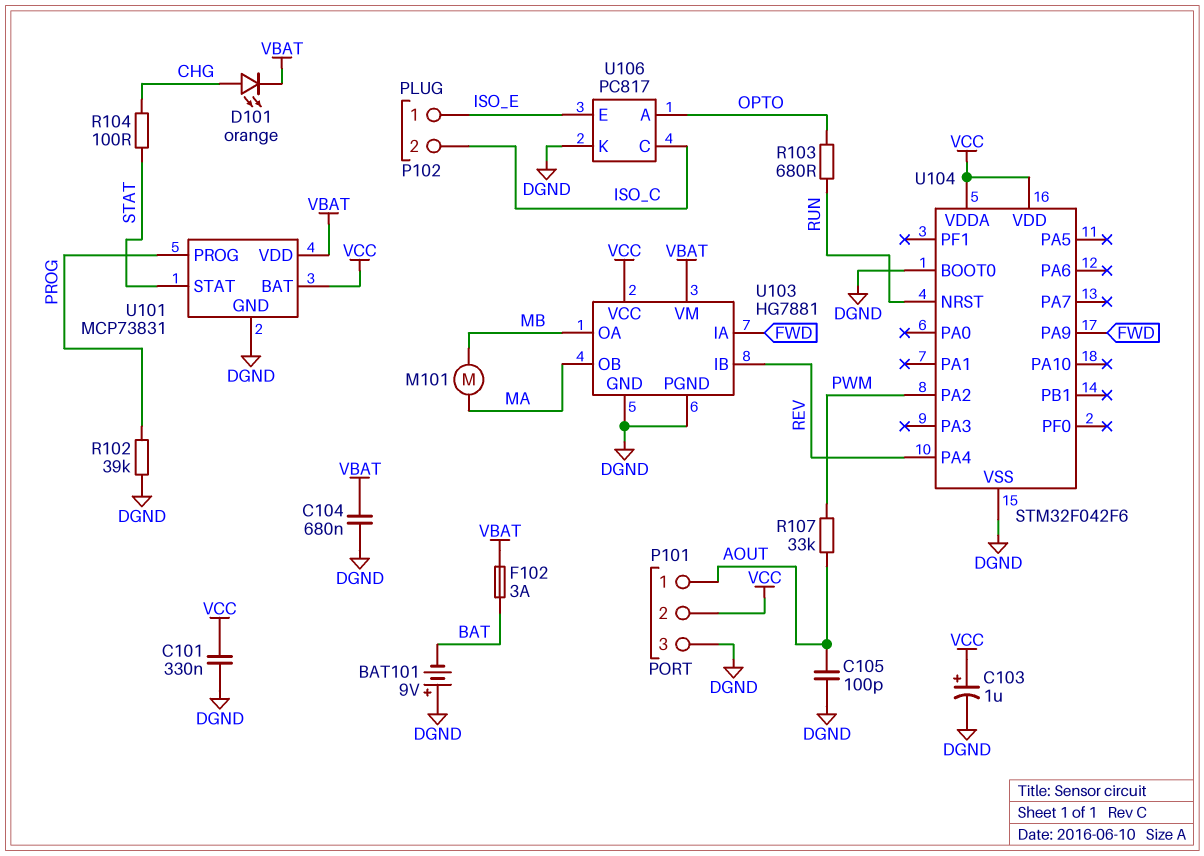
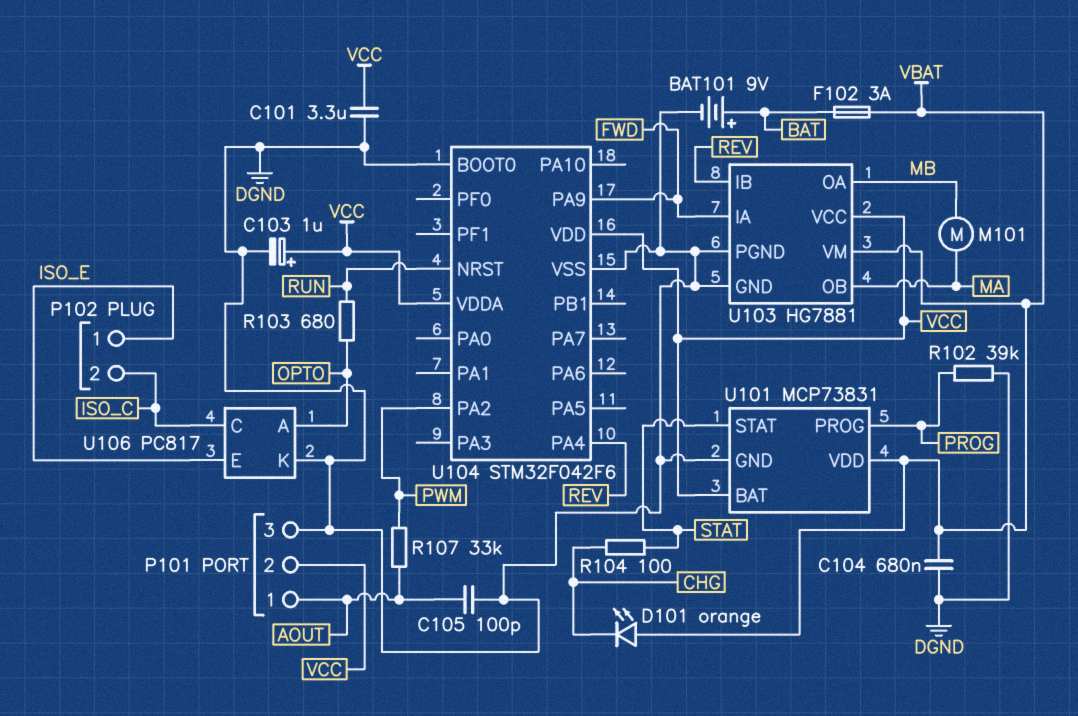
BAT101: 9V (plus DGND, minus BAT) -> 9V (plus BAT, minus DGND)
C101: 330nF (DGND, VCC) -> 3.3uF (DGND, VCC)
D101: LED orange (A CHG, K VBAT) -> LED orange (A VBAT, K CHG)

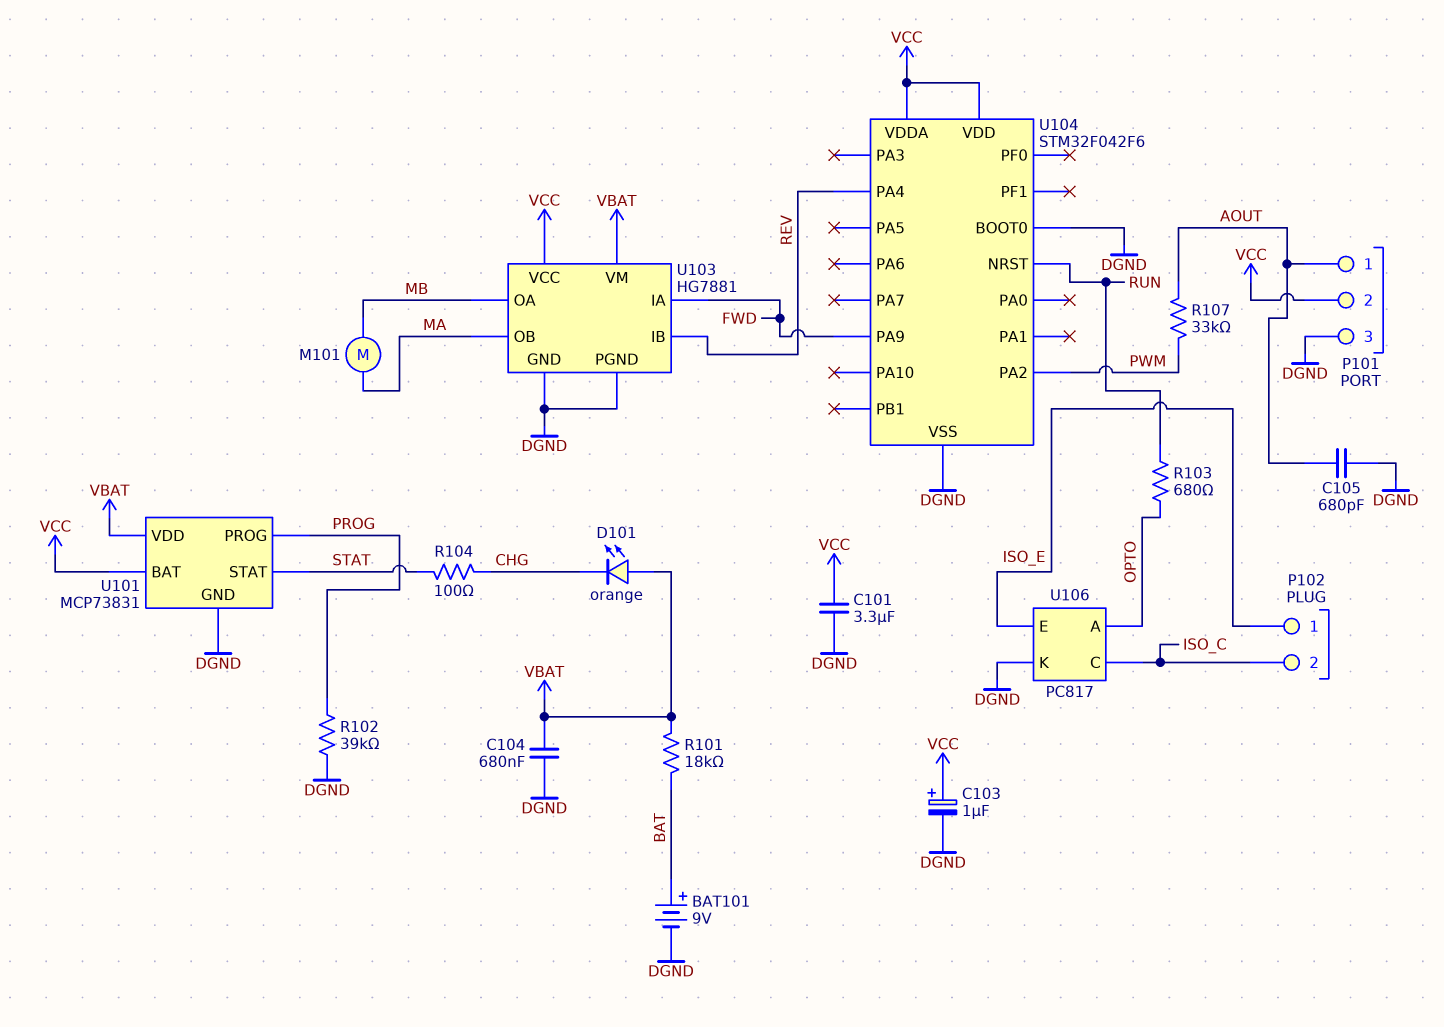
C105: 100pF (AOUT, DGND) -> 680pF (AOUT, DGND)
F102: 3A (BAT, VBAT) -> none
R101: none -> 18k (BAT, VBAT)

